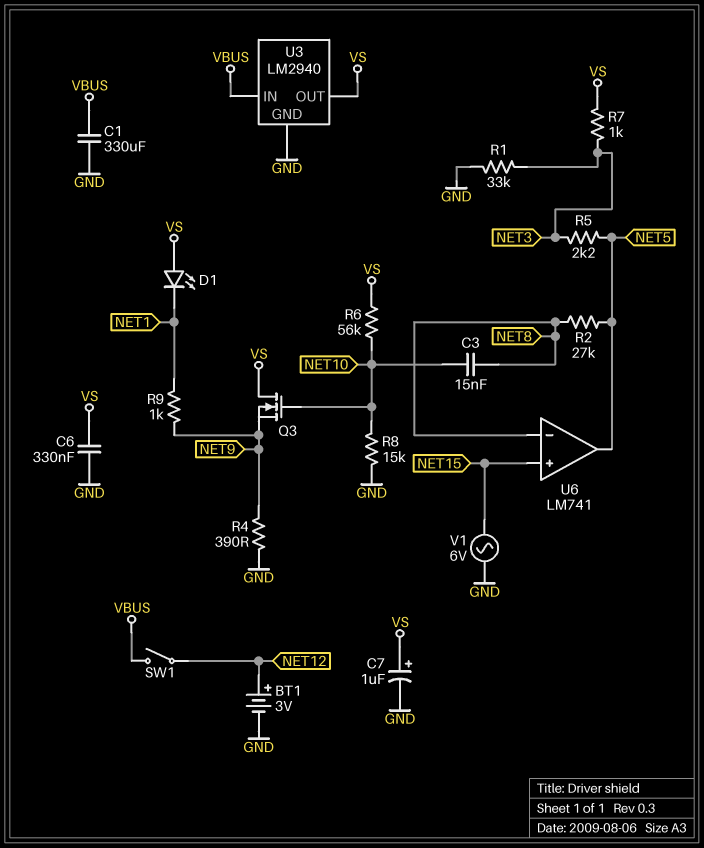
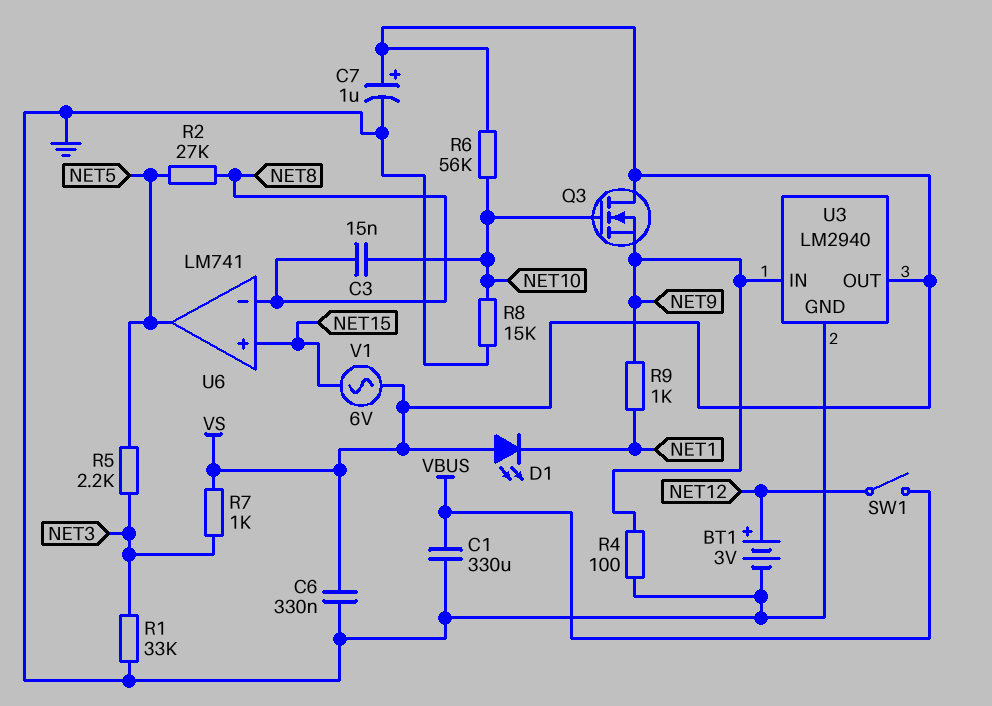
R4: 390 (GND, NET9) -> 100 (GND, NET9)
U3 pin IN: VBUS -> NET9
V1: AC 6V (GND, NET15) -> AC 6V (NET15, VS)

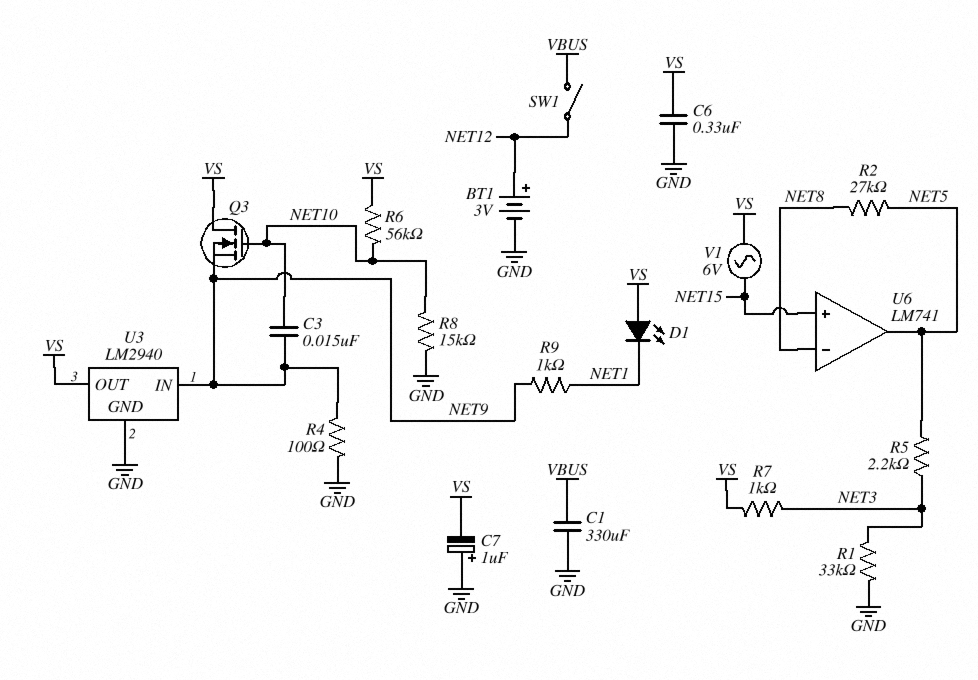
C3: 15nF (NET8, NET10) -> 15nF (NET9, NET10)
C7: 1uF (plus VS, minus GND) -> 1uF (plus GND, minus VS)

